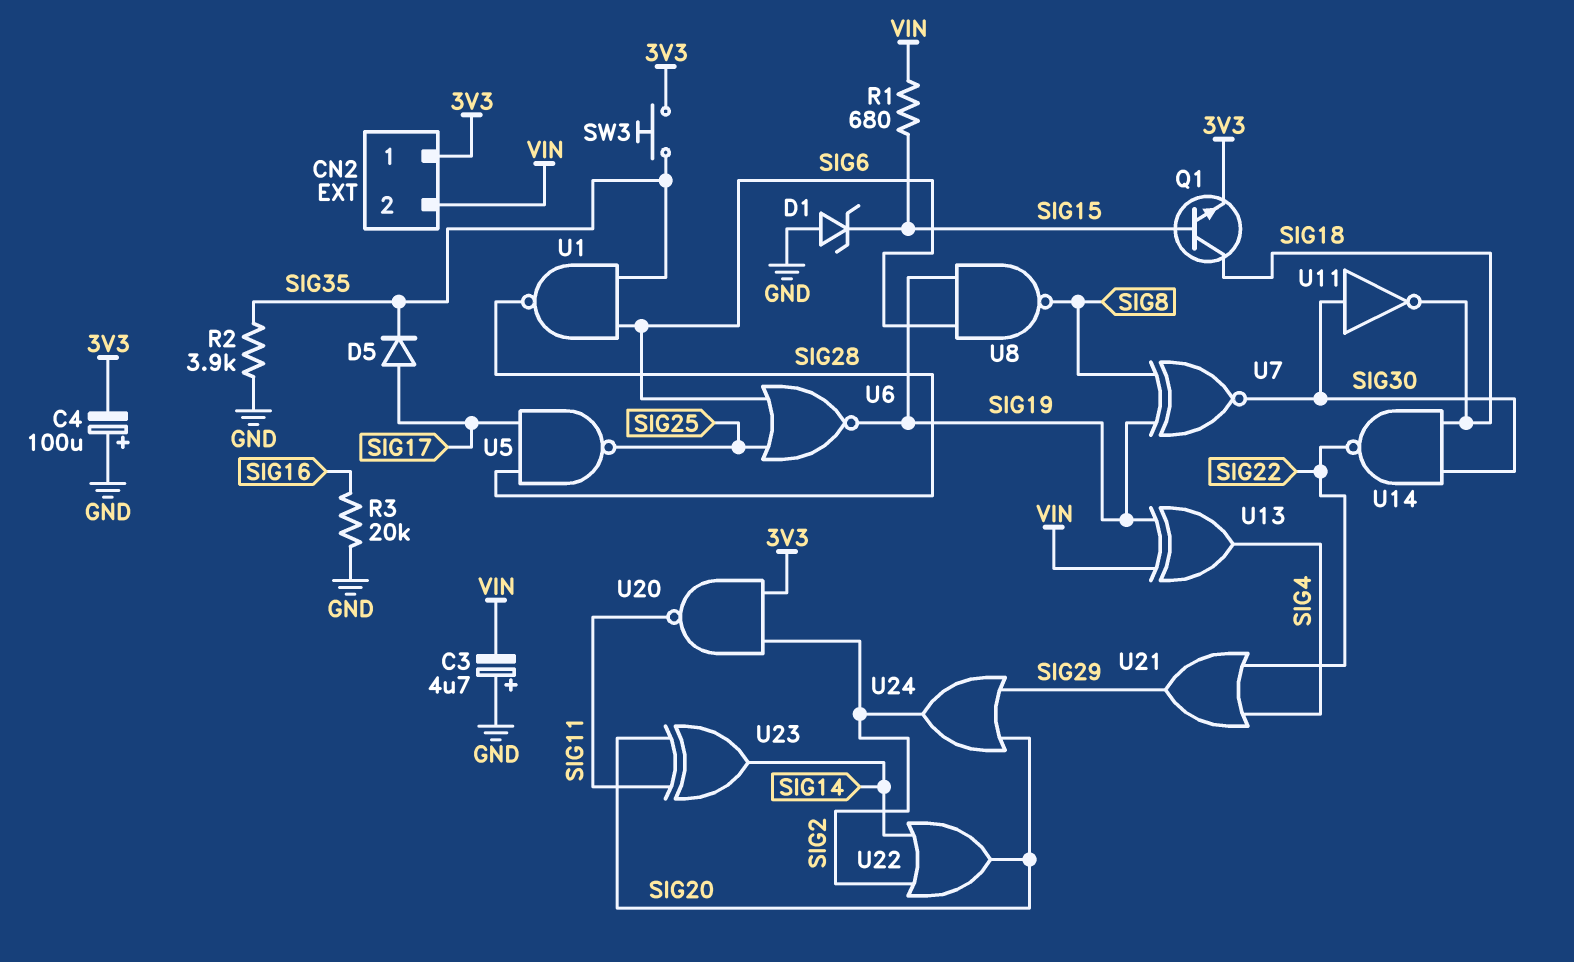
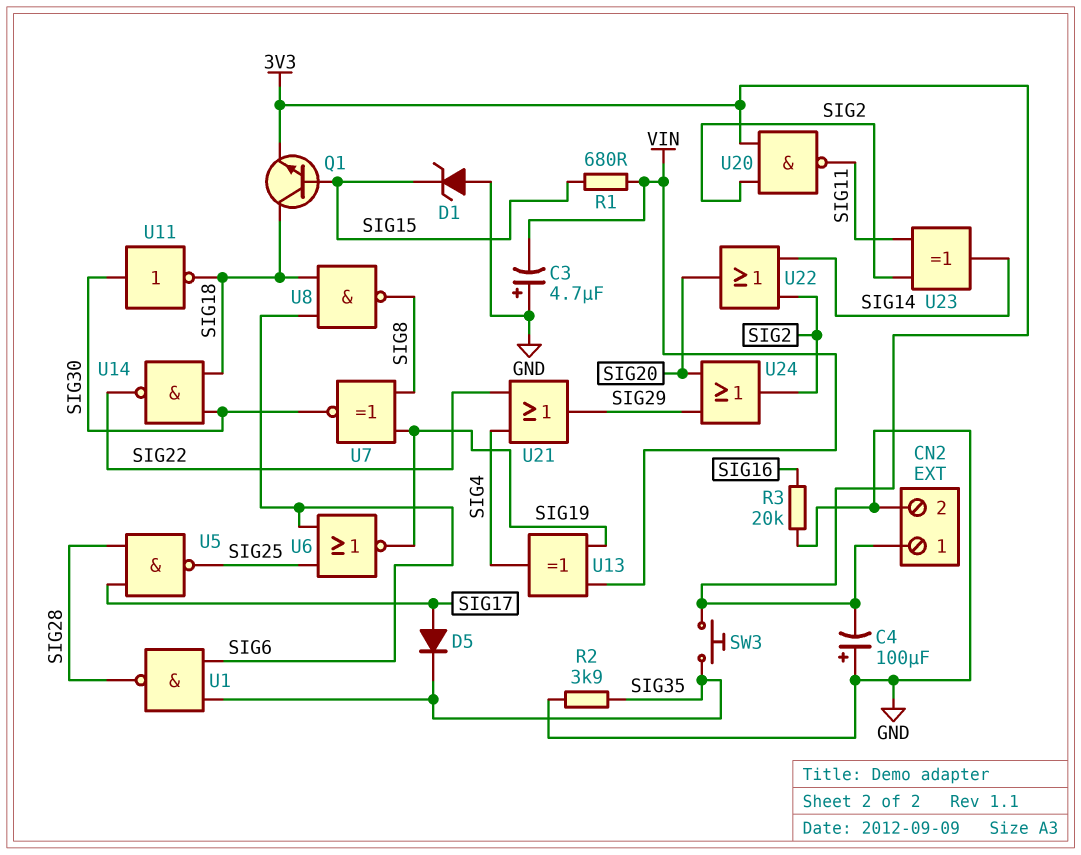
CN2 pin 2: VIN -> GND
U8: NAND (in SIG6, in SIG19, out SIG8) -> NAND (in SIG6, in SIG18, out SIG8)
U23: XOR (in SIG11, in SIG20, out SIG14) -> XOR (in SIG2, in SIG11, out SIG14)

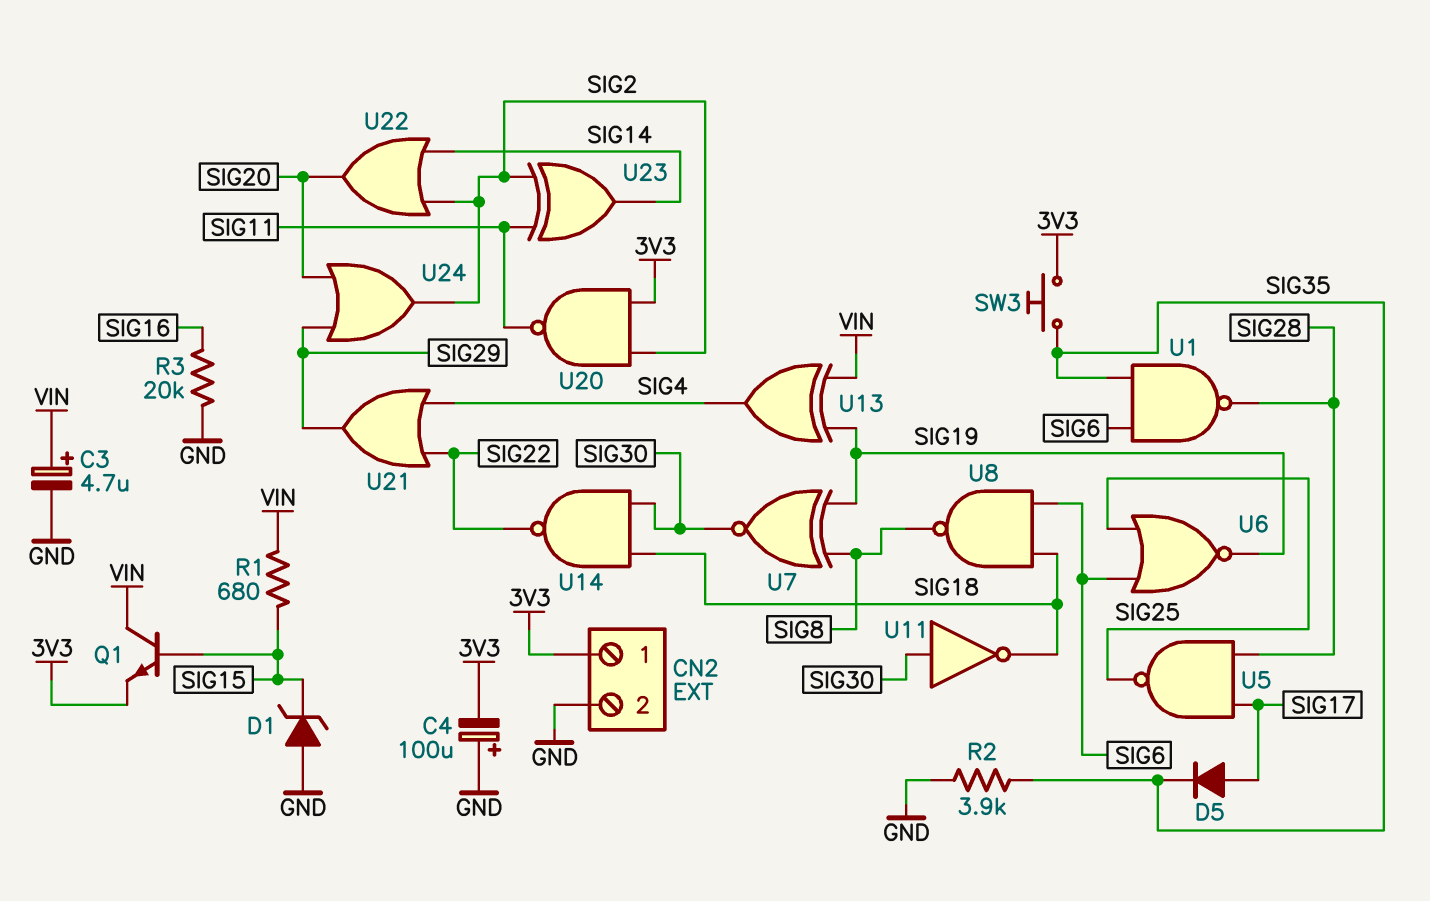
C3: 4.7uF (plus GND, minus VIN) -> 4.7uF (plus VIN, minus GND)
Q1: NPN (B SIG15, C SIG18, E 3V3) -> NPN (B SIG15, C VIN, E 3V3)

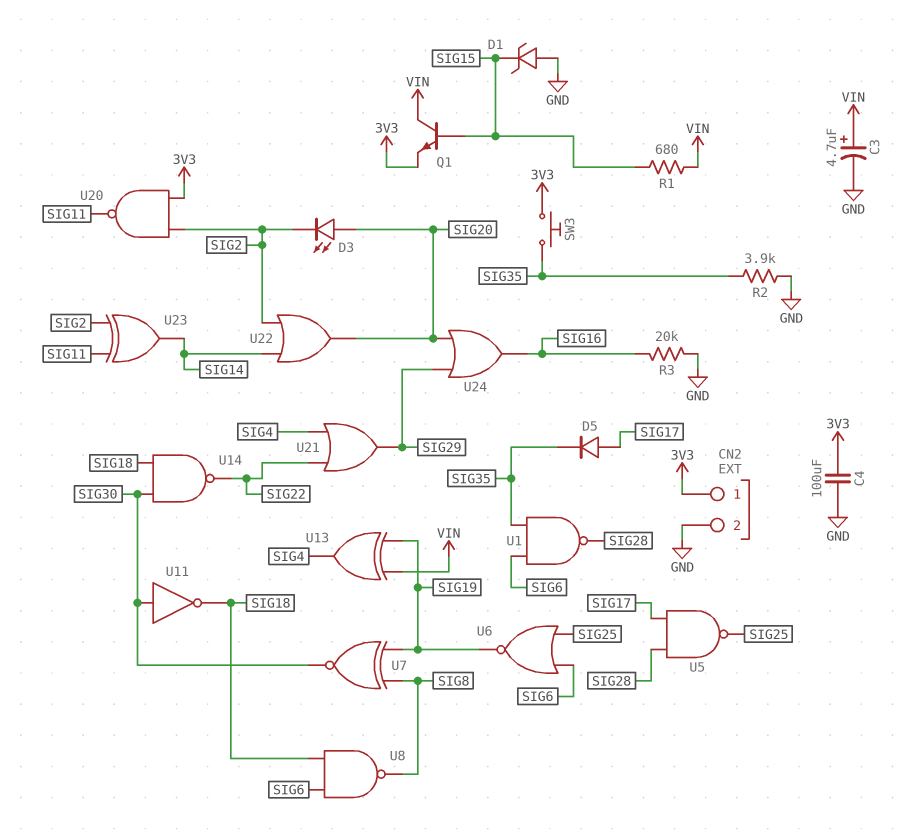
C4: 100uF (plus GND, minus 3V3) -> 100uF (3V3, GND)
D3: none -> LED (A SIG20, K SIG2)
U24: OR (in SIG20, in SIG29, out SIG2) -> OR (in SIG20, in SIG29, out SIG16)

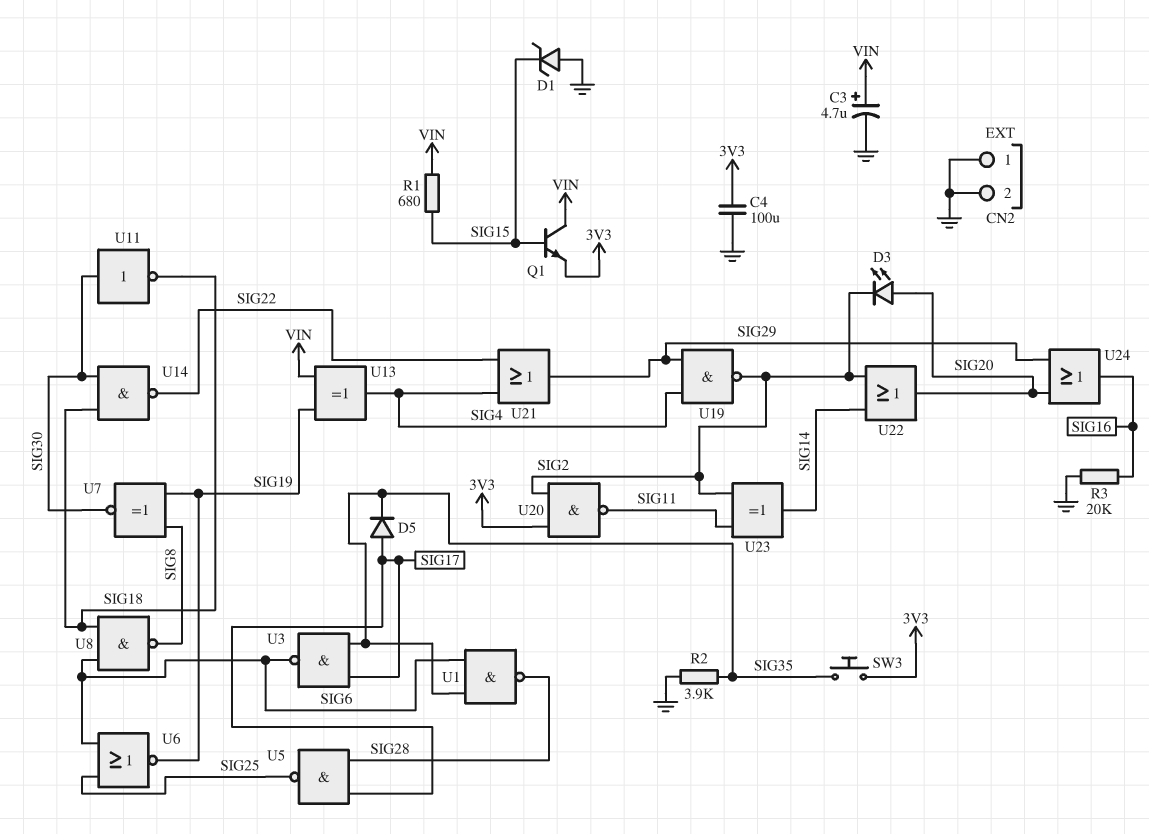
CN2 pin 1: 3V3 -> GND
U3: none -> NAND (in SIG17, in SIG35, out SIG6)
U19: none -> NAND (in SIG4, in SIG29, out SIG2)

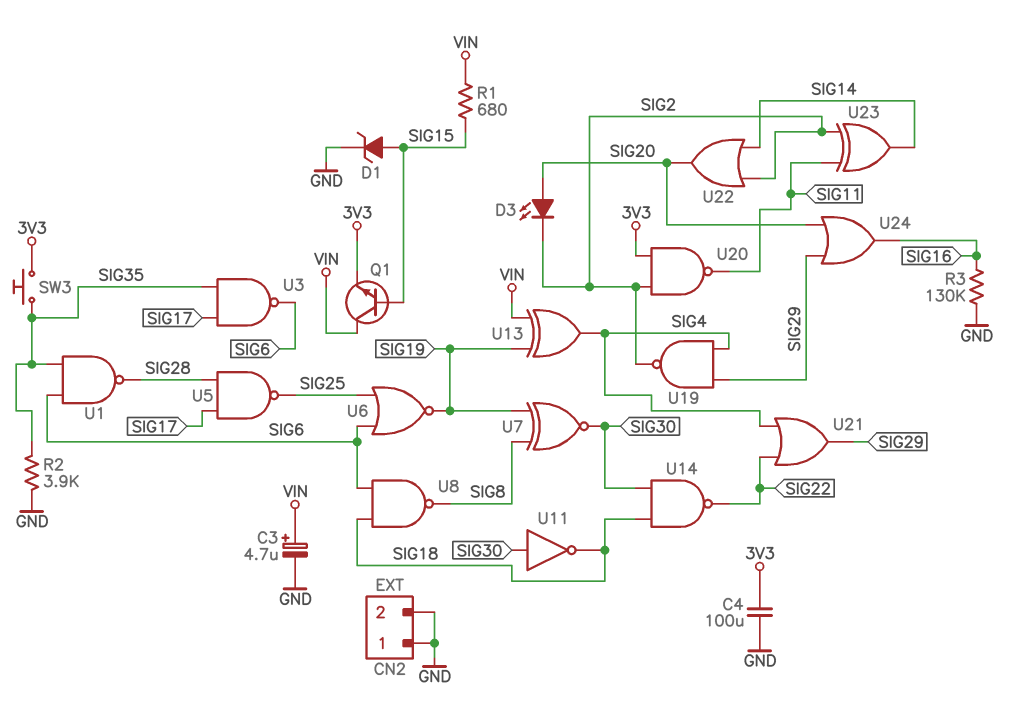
D1: zener (A GND, K SIG15) -> zener (A SIG15, K GND)
D5: diode (A SIG17, K SIG35) -> none
R3: 20k (GND, SIG16) -> 130k (GND, SIG16)

